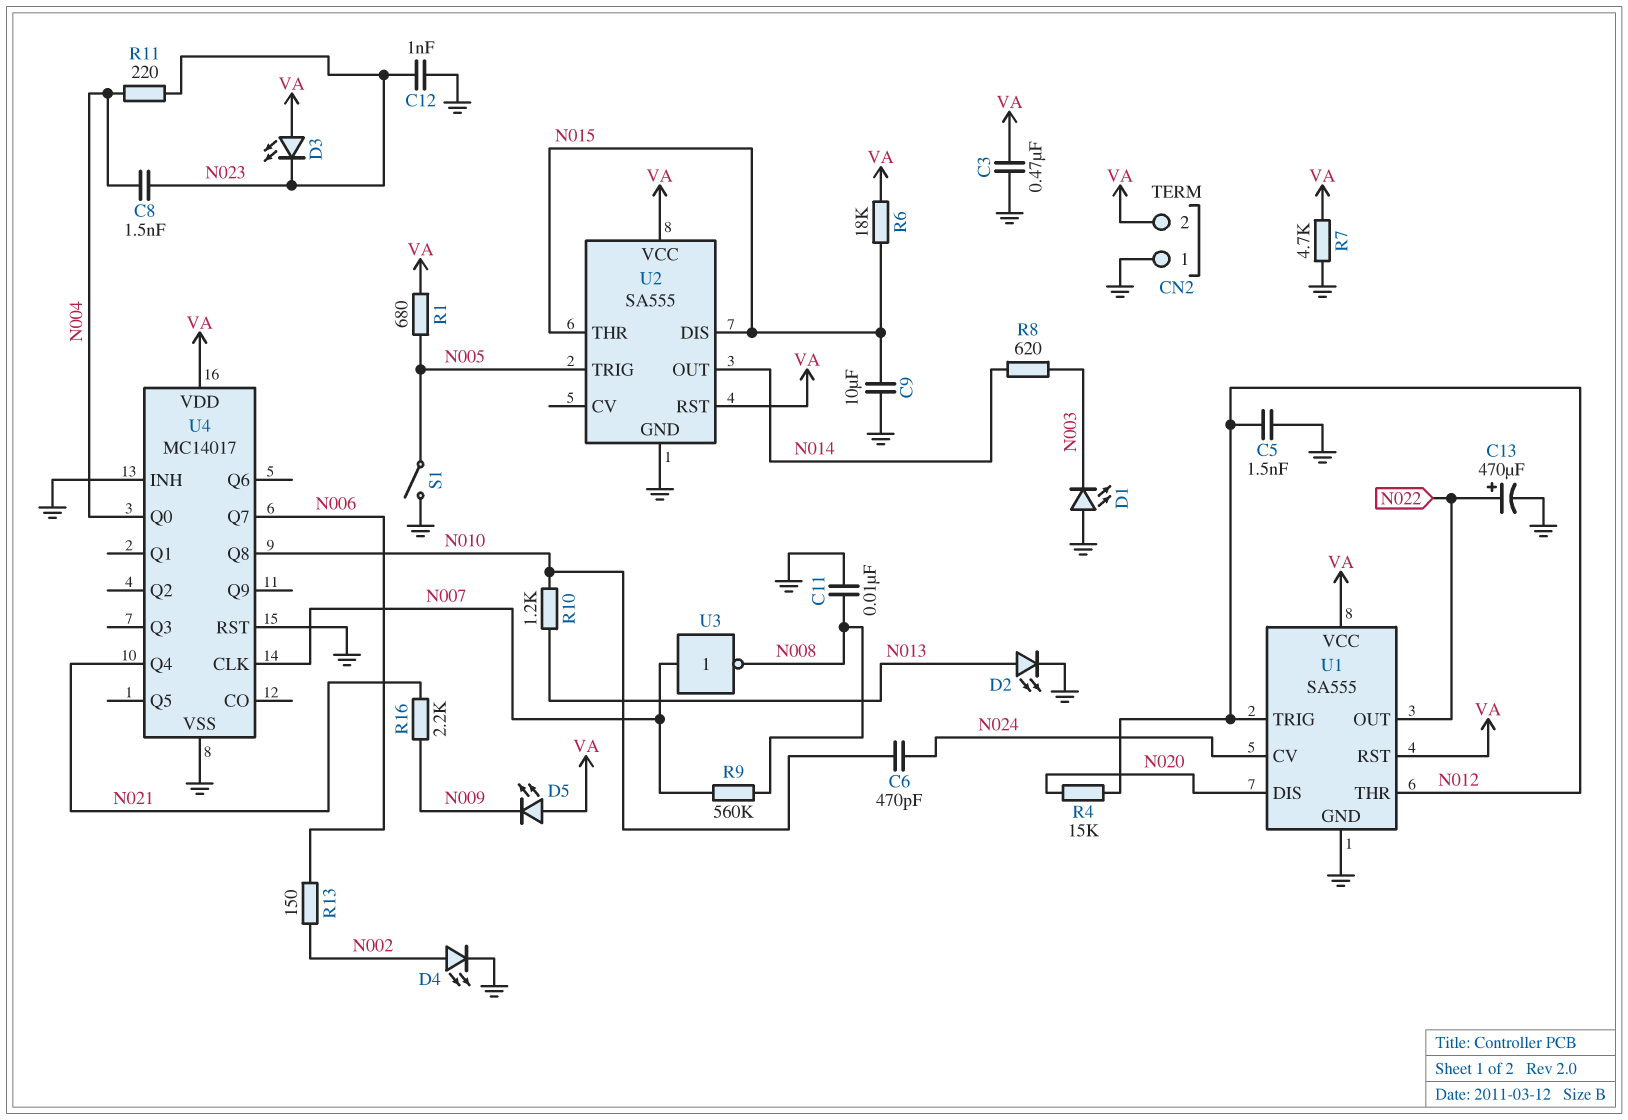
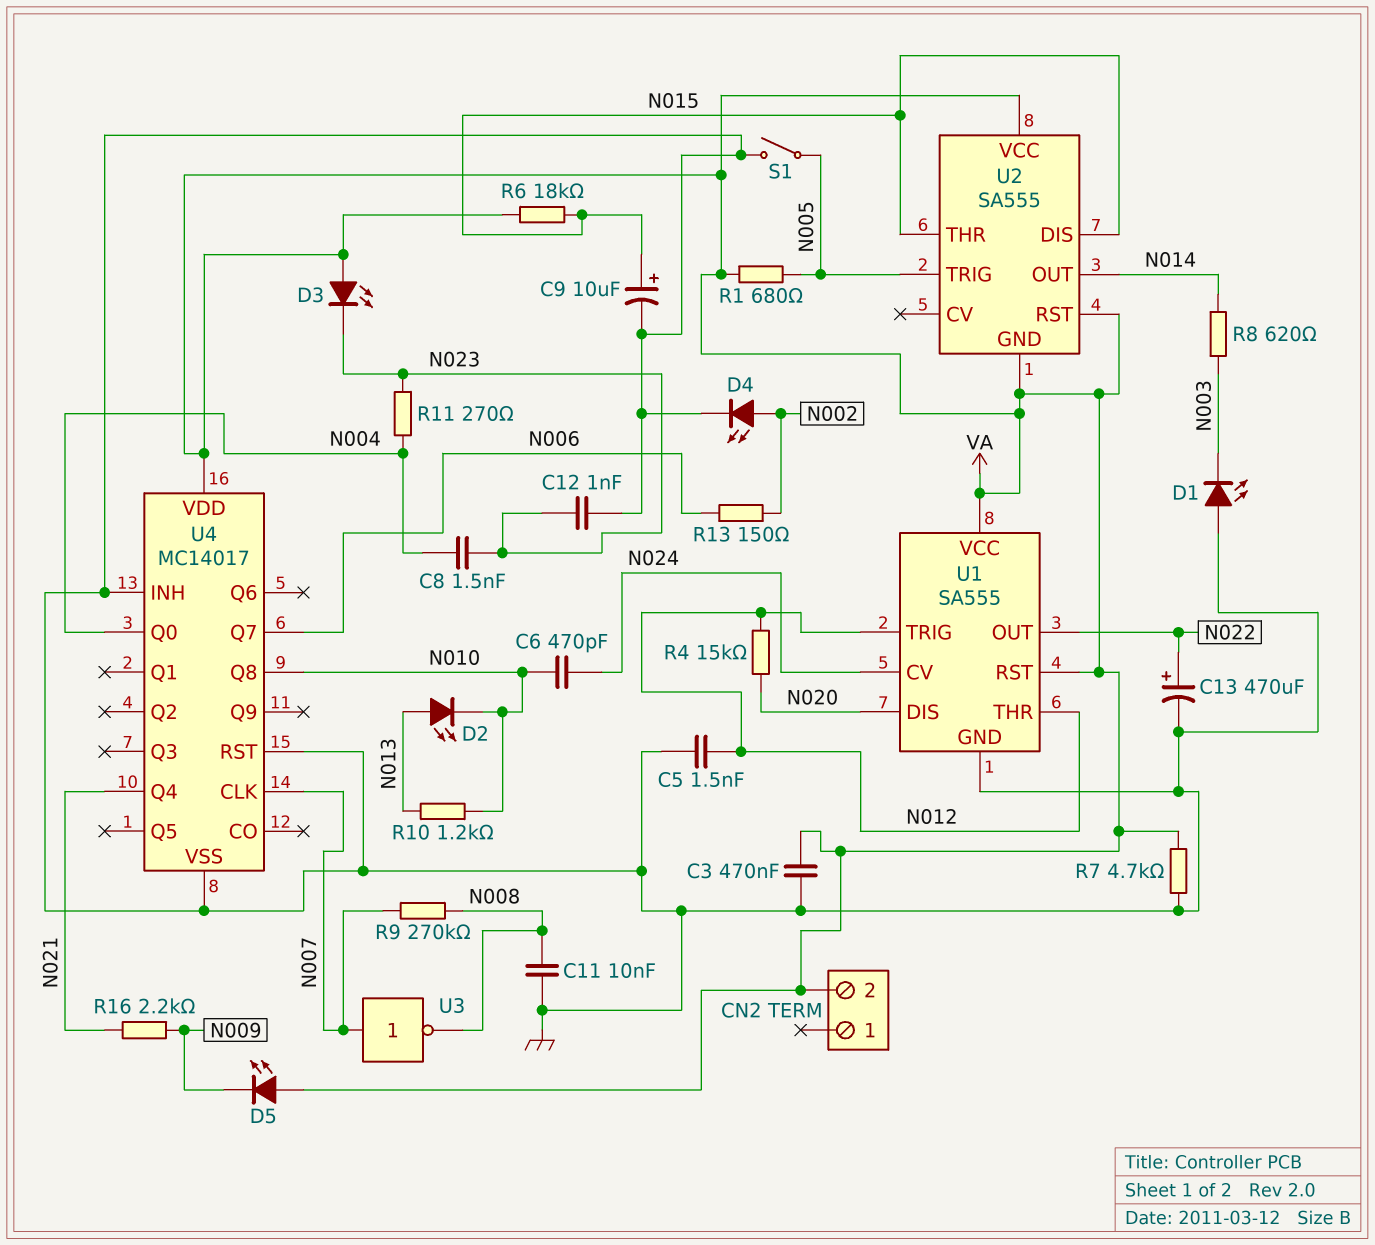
C9: 10uF (GND, N015) -> 10uF (plus N015, minus GND)
CN2 pin 1: GND -> none
D2: LED (A N013, K GND) -> LED (A N013, K N010)
R9: 560k (N007, N008) -> 270k (N007, N008)
R11: 220 (N004, N023) -> 270 (N004, N023)
U2 pin GND: GND -> VA

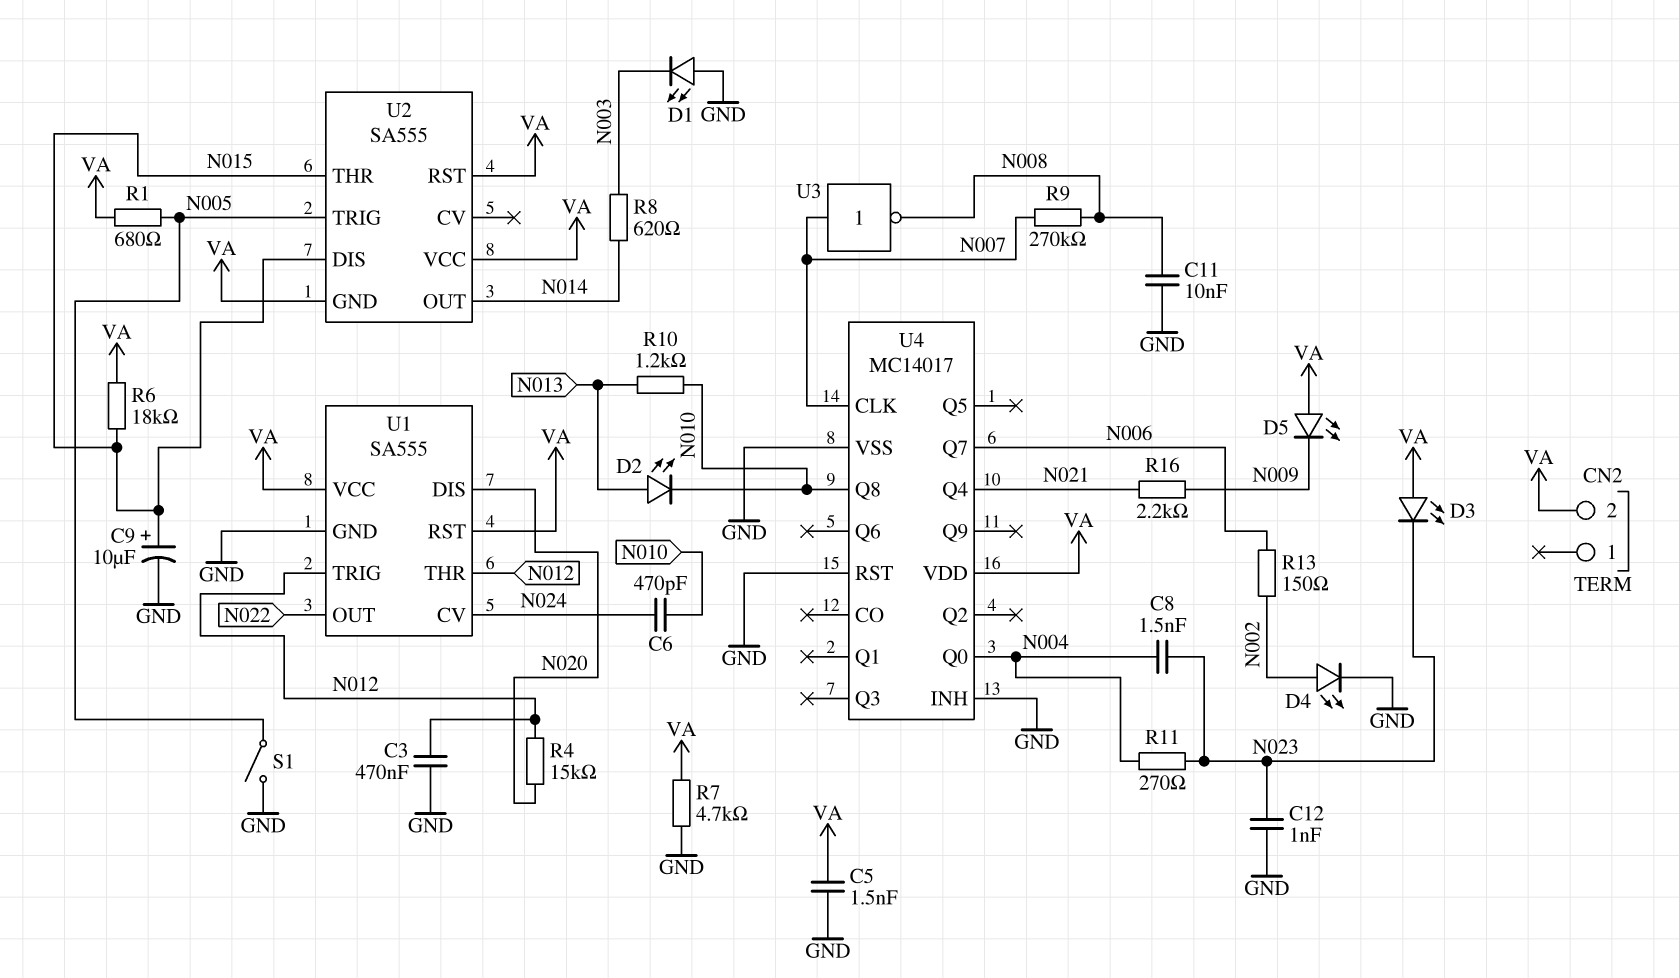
C3: 470nF (GND, VA) -> 470nF (GND, N012)
C5: 1.5nF (GND, N012) -> 1.5nF (GND, VA)
C13: 470uF (plus N022, minus GND) -> none

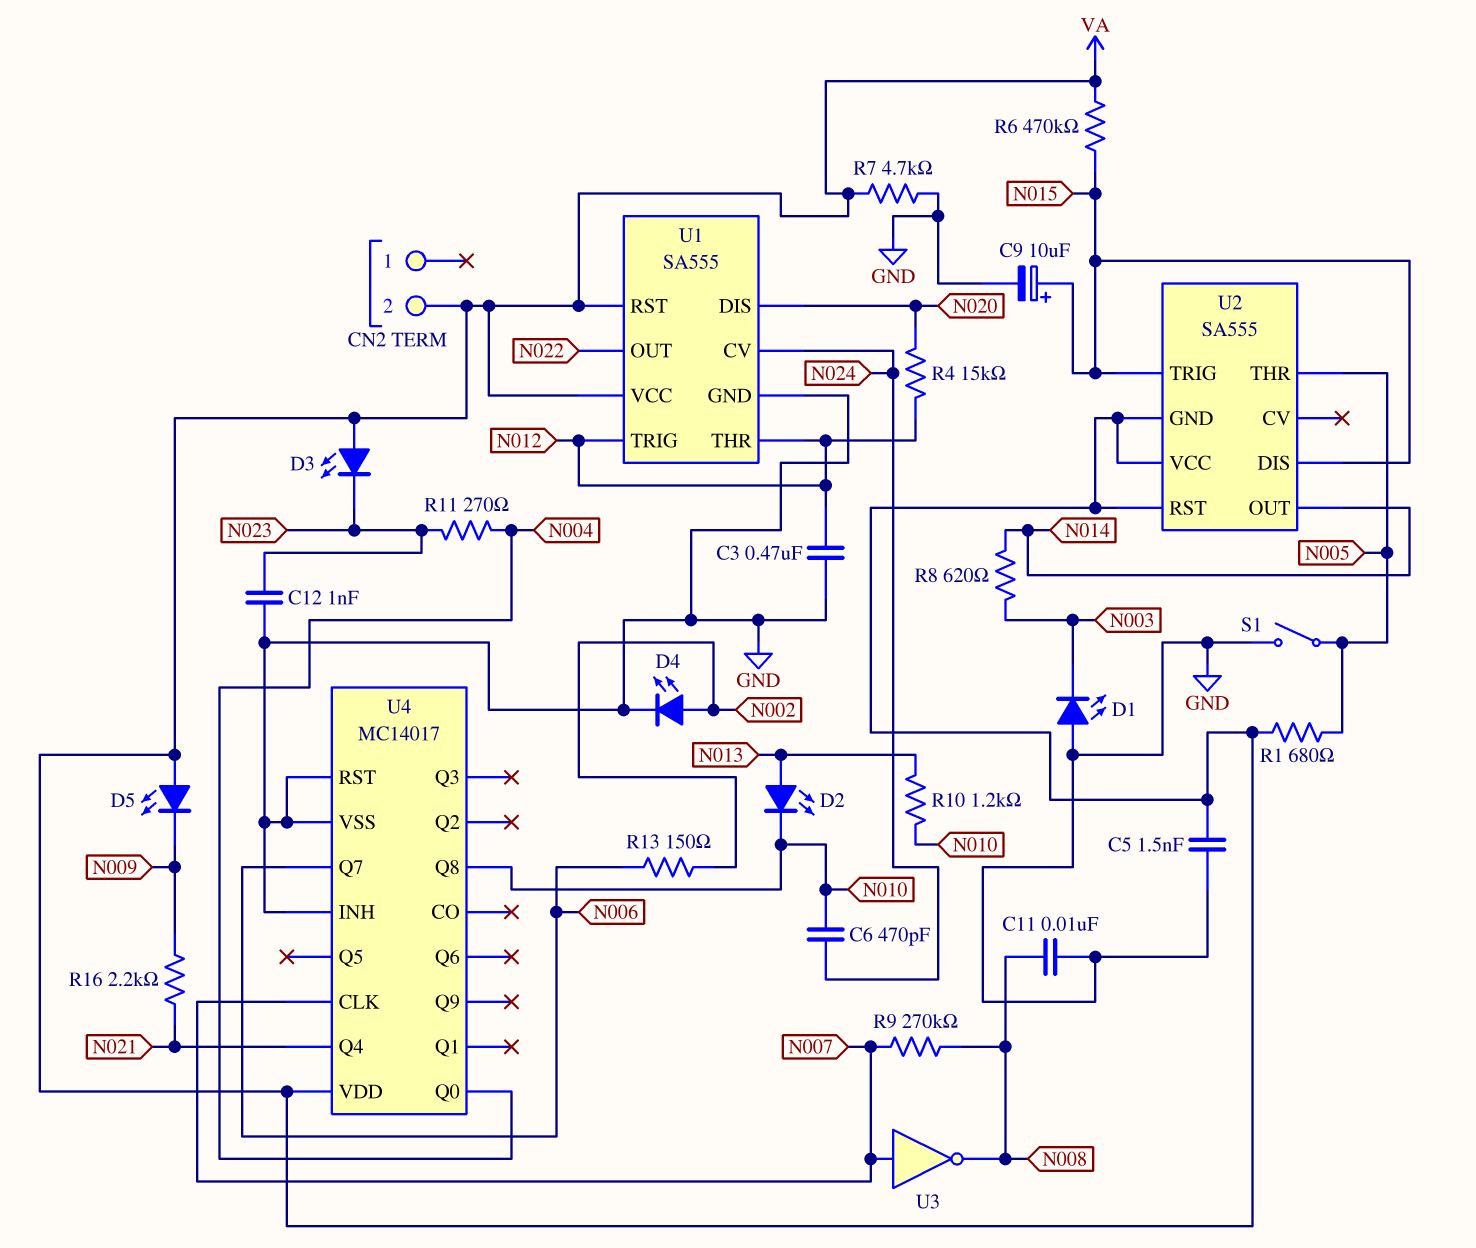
C8: 1.5nF (N004, N023) -> none
R6: 18k (N015, VA) -> 470k (N015, VA)
U2 pin THR: N015 -> N005
U2 pin TRIG: N005 -> N015

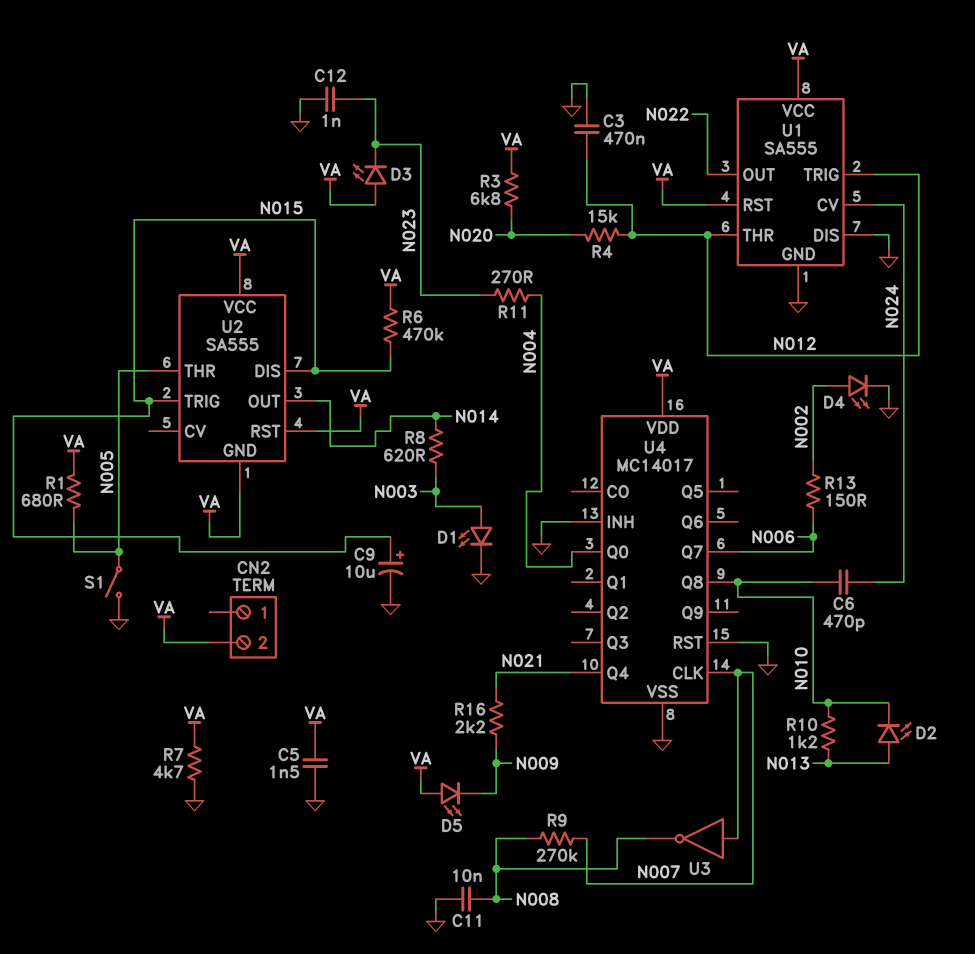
D1: LED (A GND, K N003) -> LED (A N003, K GND)
R3: none -> 6.8k (N020, VA)
U1 pin DIS: N020 -> GND

